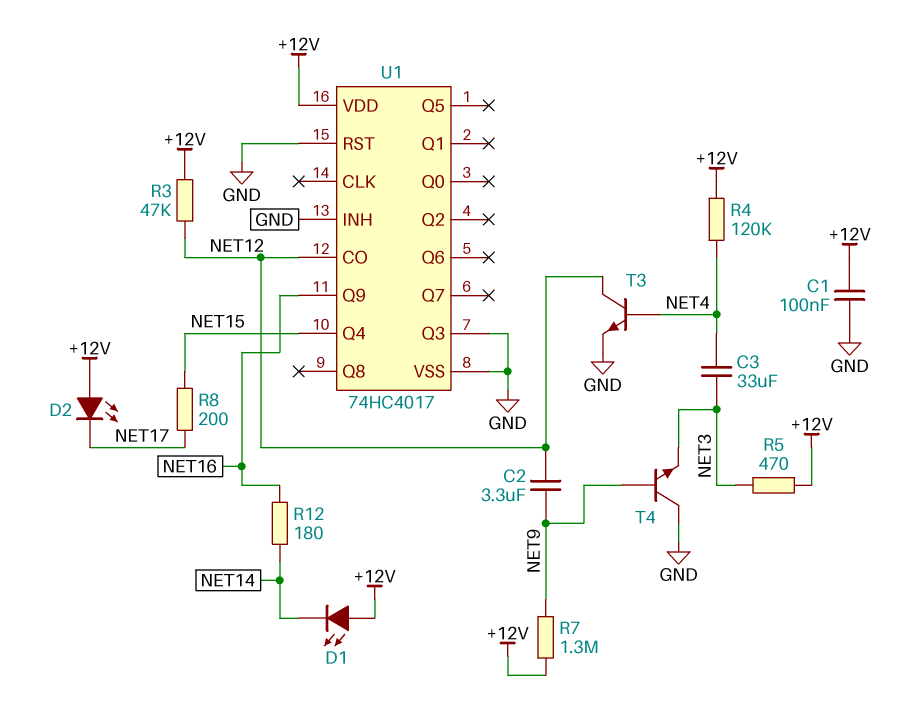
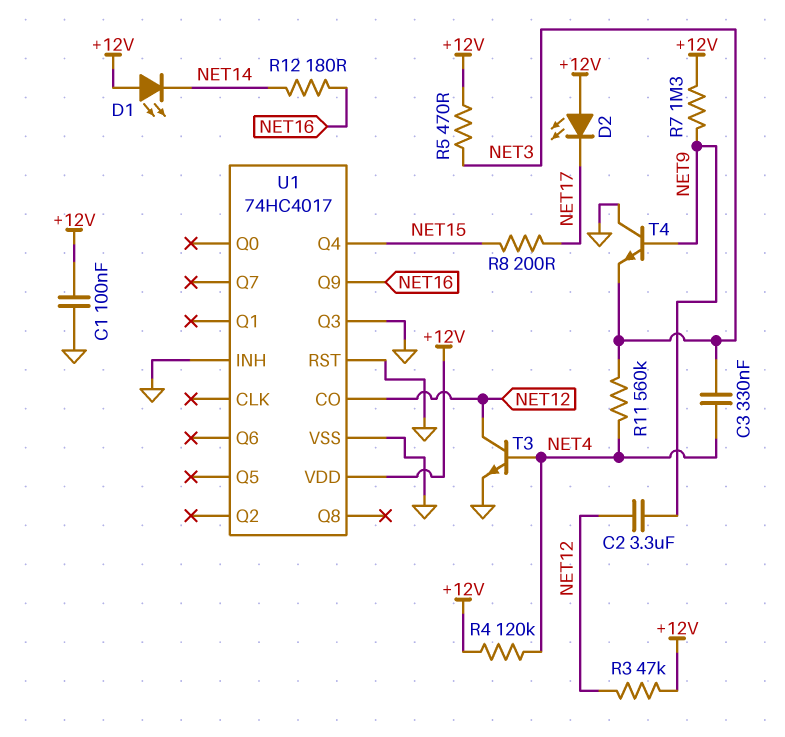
C3: 33uF (NET3, NET4) -> 330nF (NET3, NET4)
R11: none -> 560k (NET3, NET4)

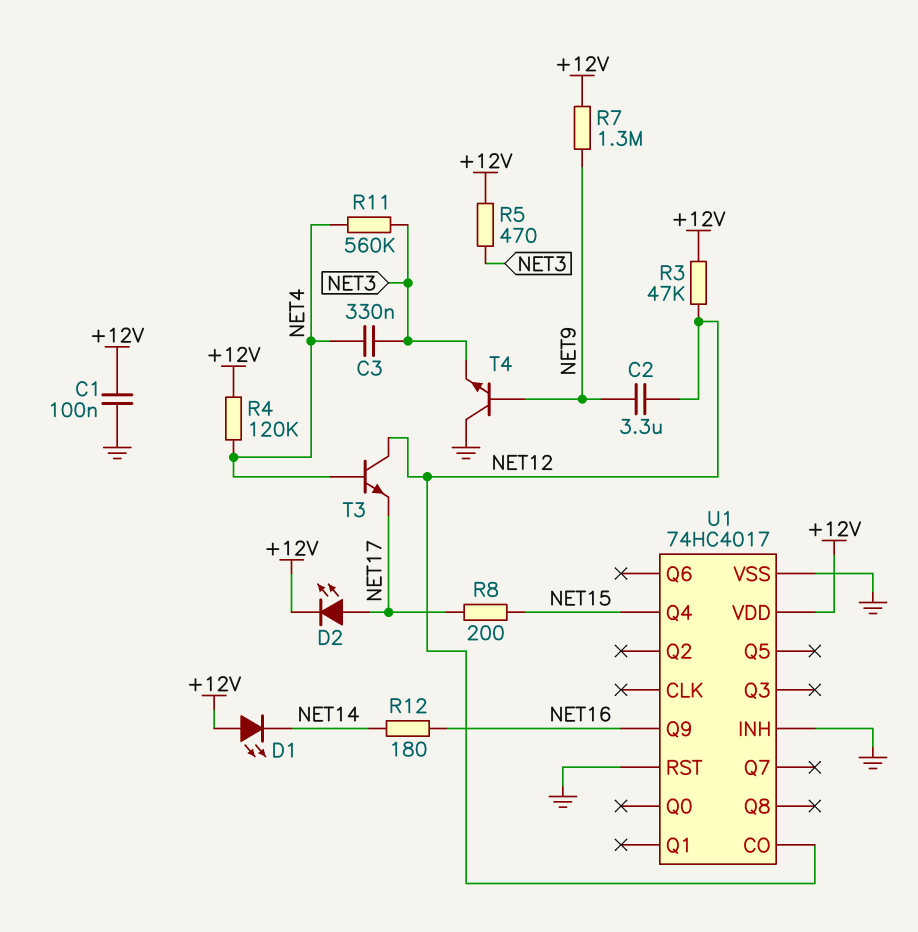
D2: LED (A +12V, K NET17) -> LED (A NET17, K +12V)
T3: NPN (B NET4, C NET12, E GND) -> NPN (B NET4, C NET12, E NET17)
U1 pin Q3: GND -> none

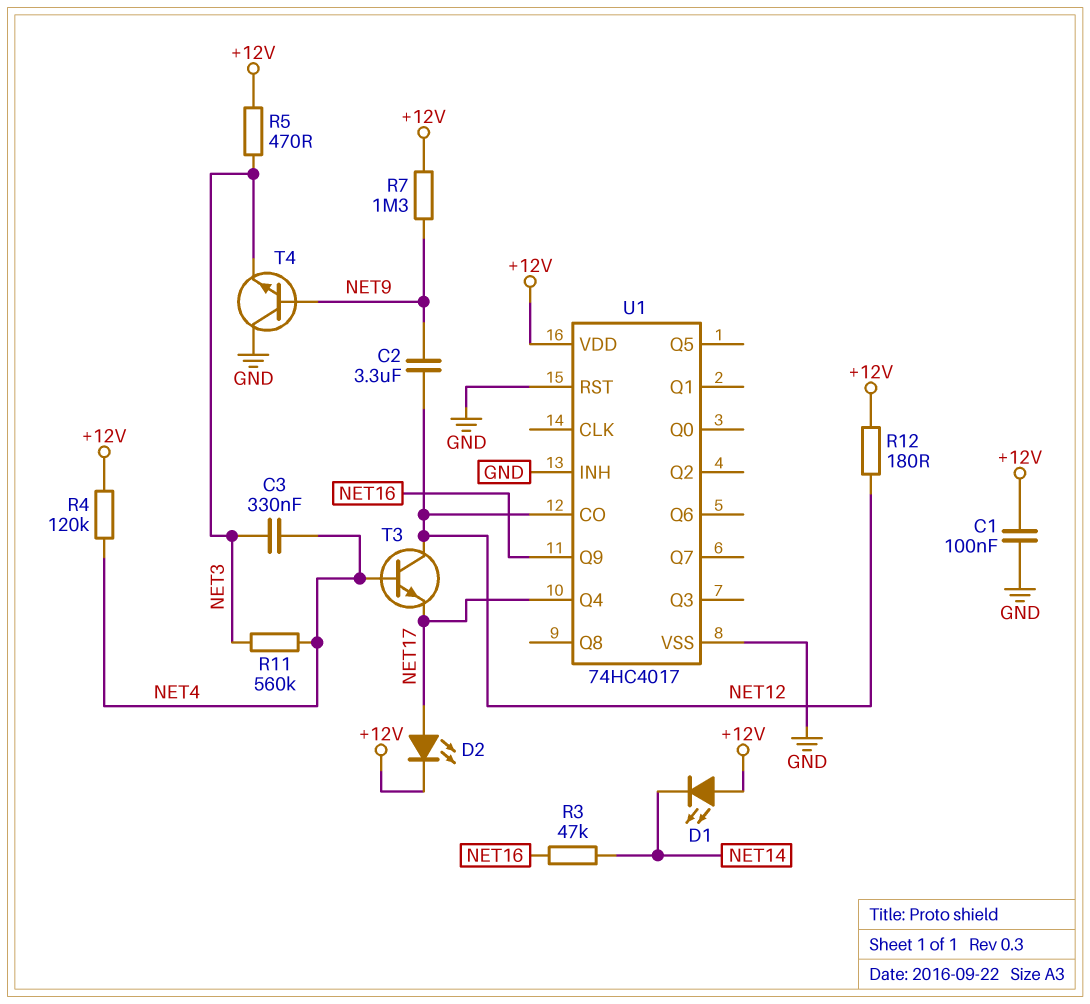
R3: 47k (+12V, NET12) -> 47k (NET14, NET16)
R8: 200 (NET15, NET17) -> none
R12: 180 (NET14, NET16) -> 180 (+12V, NET12)
U1 pin Q4: NET15 -> NET17

